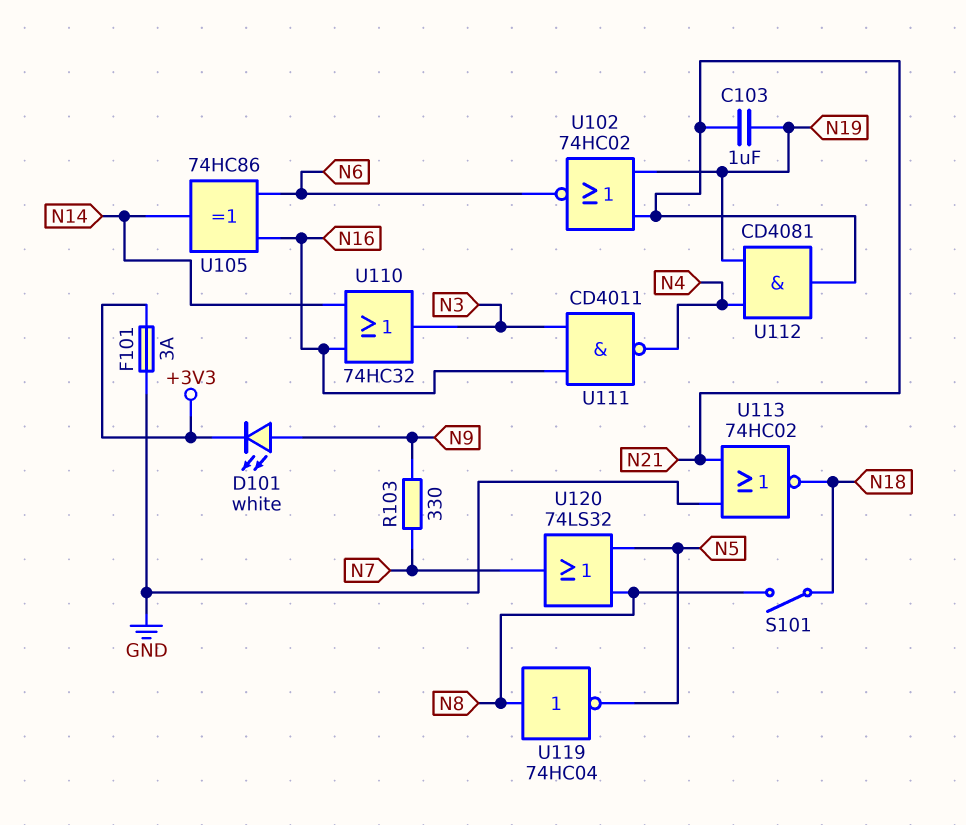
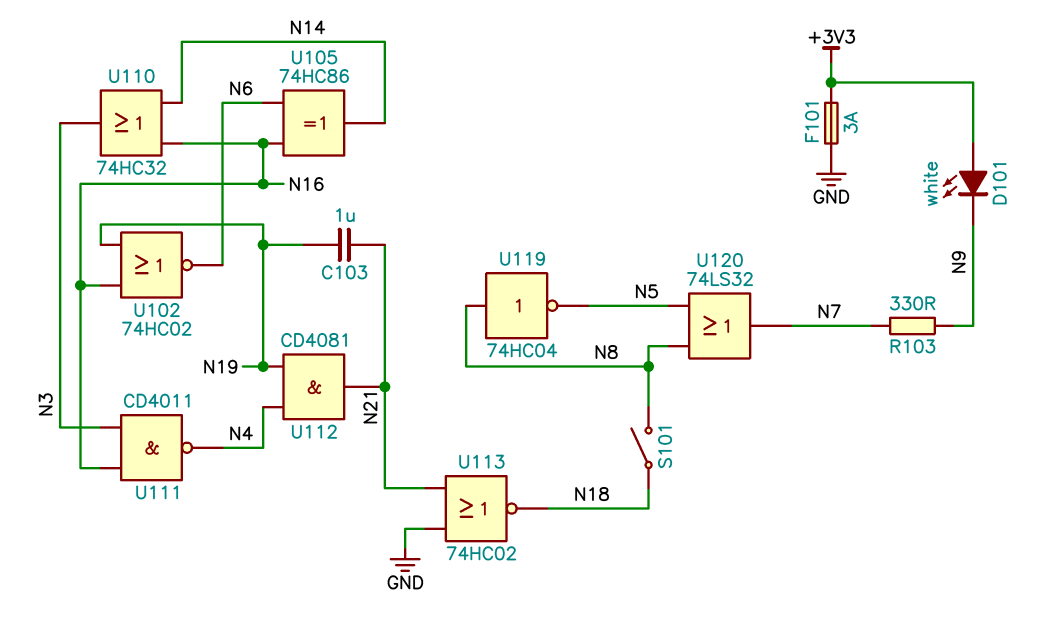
D101: LED white (A N9, K +3V3) -> LED white (A +3V3, K N9)
U102: NOR 74HC02 (in N19, in N21, out N6) -> NOR 74HC02 (in N16, in N19, out N6)

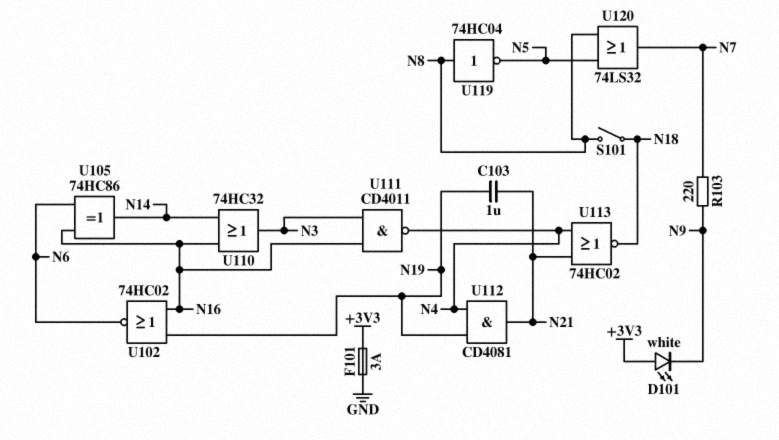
R103: 330 (N7, N9) -> 220 (N7, N9)
U113: NOR 74HC02 (in GND, in N21, out N18) -> NOR 74HC02 (in N4, in N21, out N18)

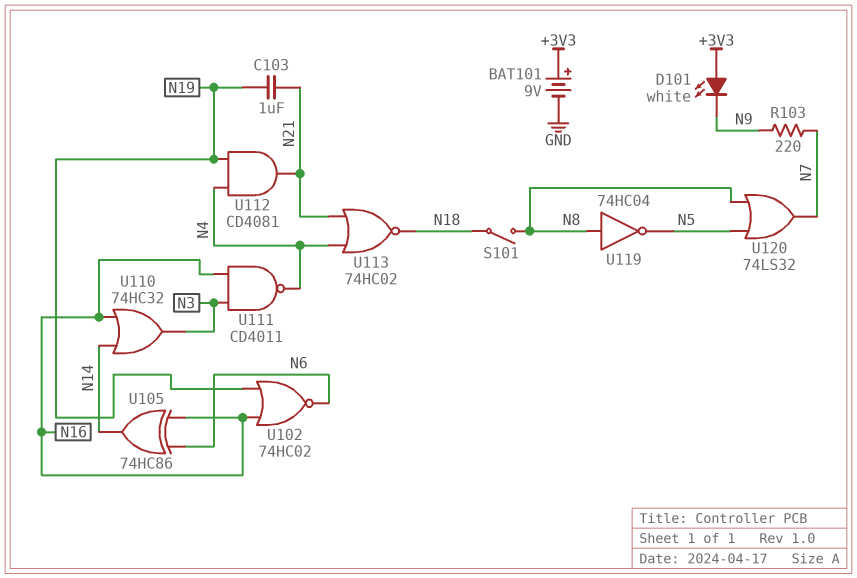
BAT101: none -> 9V (plus +3V3, minus GND)
F101: 3A (+3V3, GND) -> none

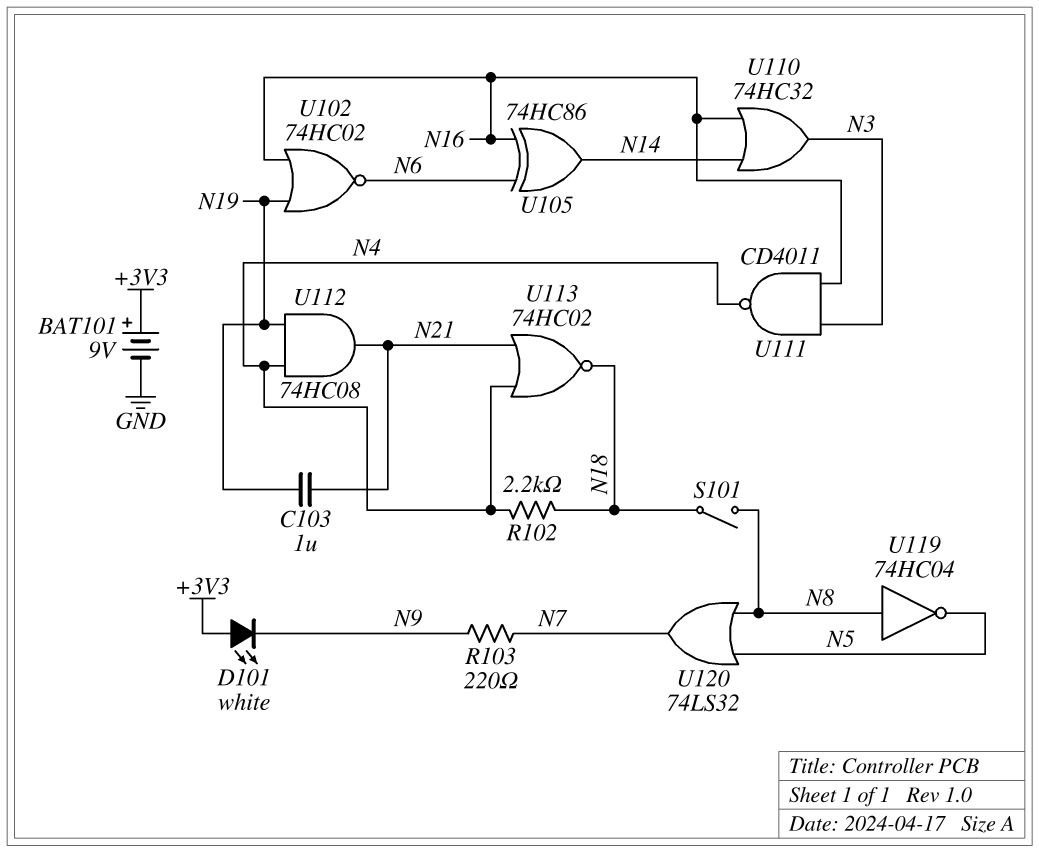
R102: none -> 2.2k (N4, N18)
U112: AND CD4081 (in N4, in N19, out N21) -> AND 74HC08 (in N4, in N19, out N21)

